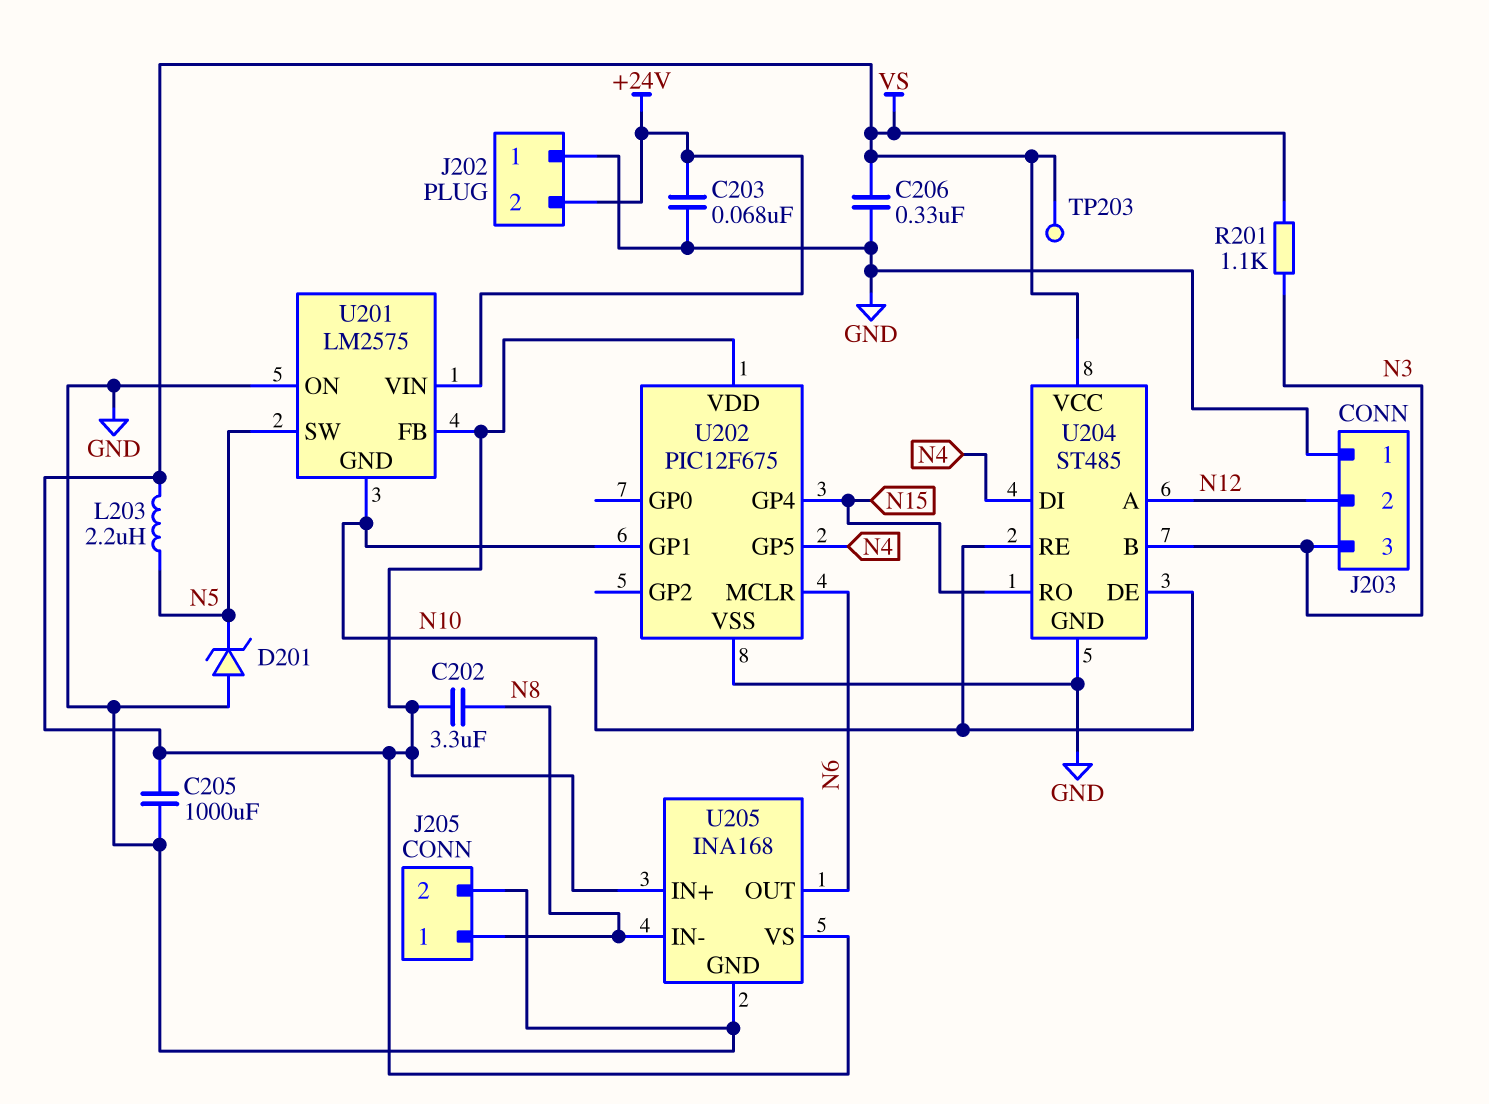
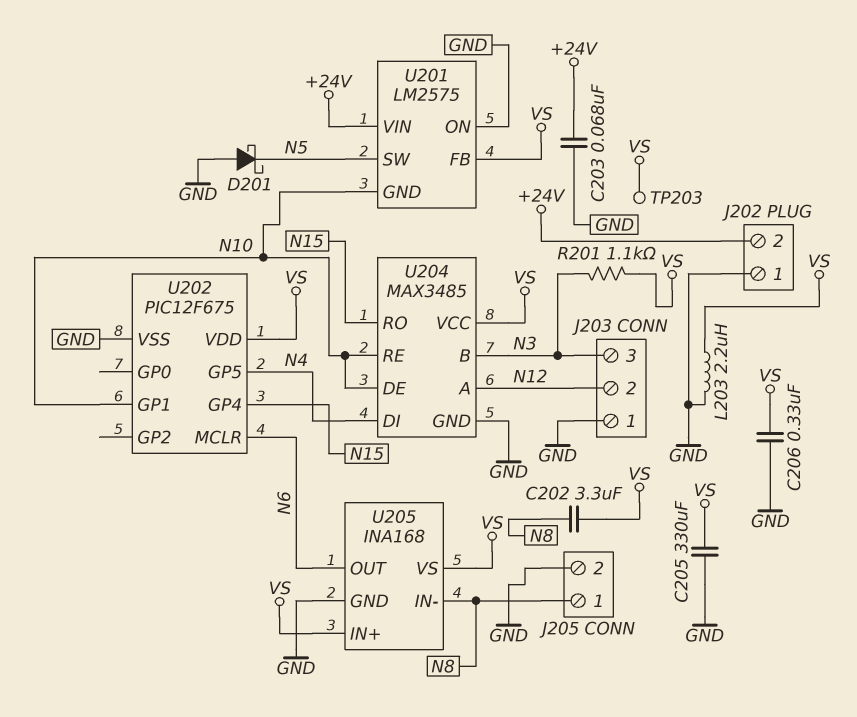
C205: 1000uF (GND, VS) -> 330uF (GND, VS)
D201: zener (A GND, K N5) -> schottky (A GND, K N5)
L203: 2.2uH (N5, VS) -> 2.2uH (GND, VS)
U204: ST485 -> MAX3485

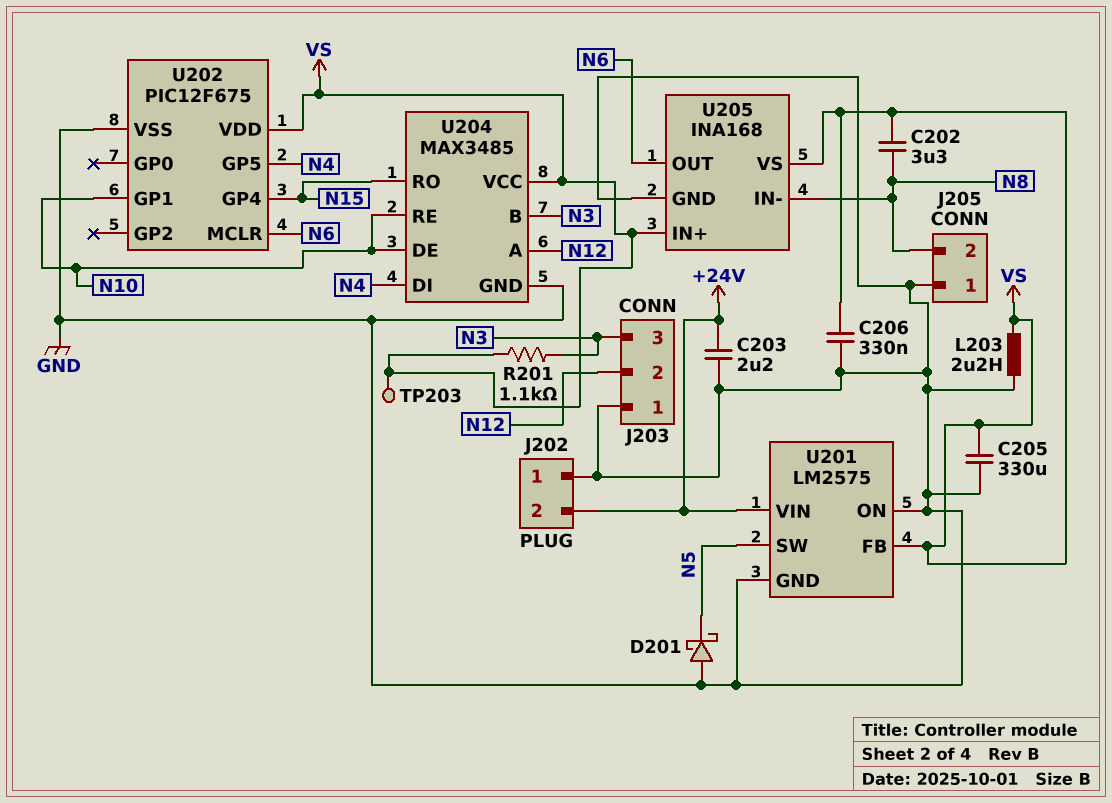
C203: 68nF (+24V, GND) -> 2.2uF (+24V, GND)
J205 pin 1: N8 -> GND
J205 pin 2: GND -> N8
U201 pin GND: N10 -> GND

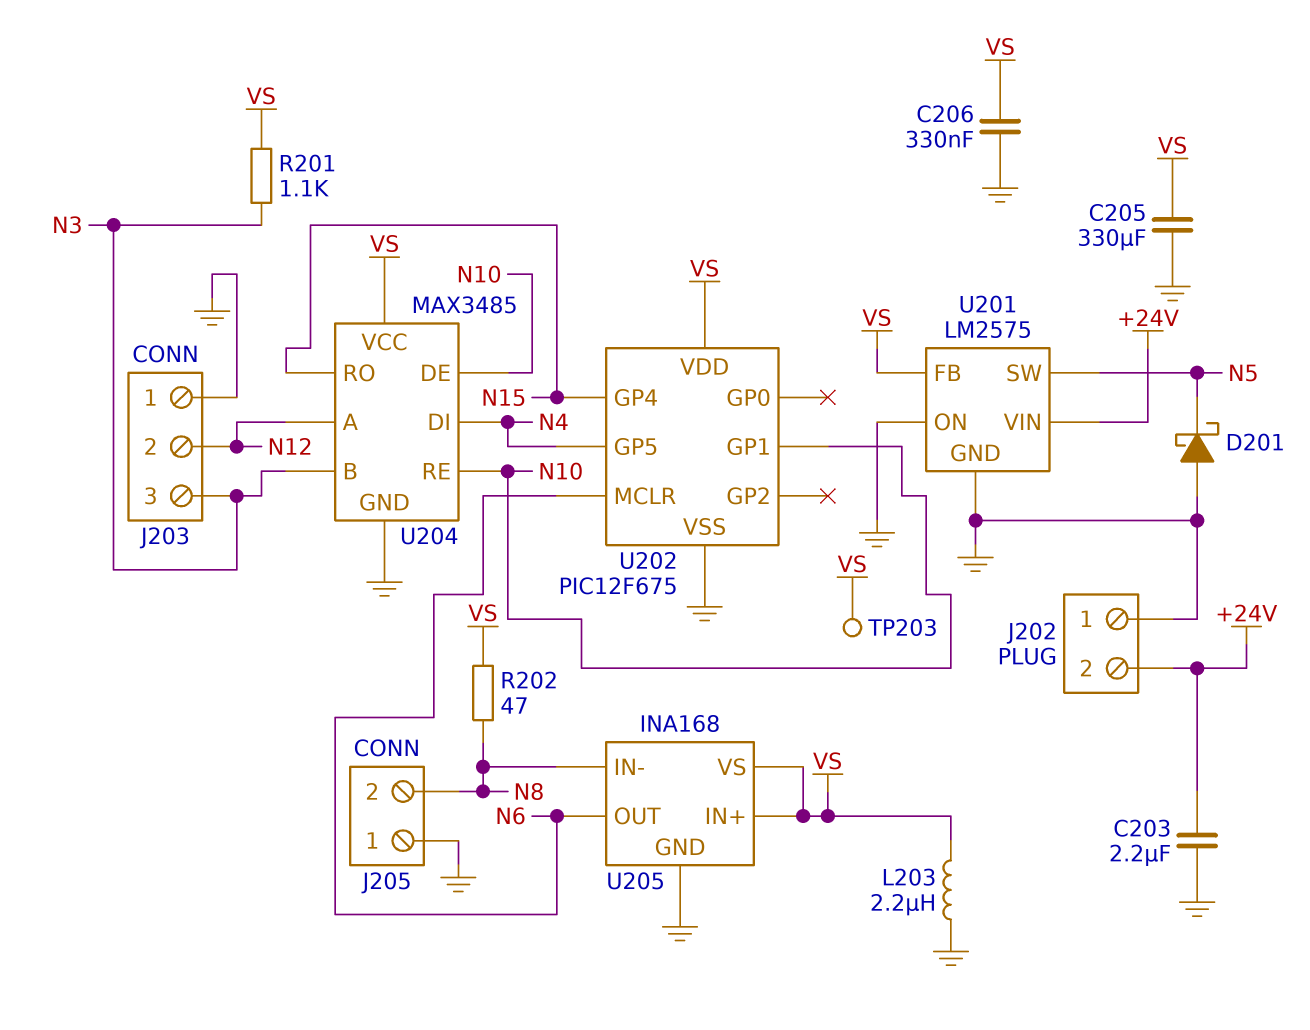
C202: 3.3uF (N8, VS) -> none
R202: none -> 47 (N8, VS)

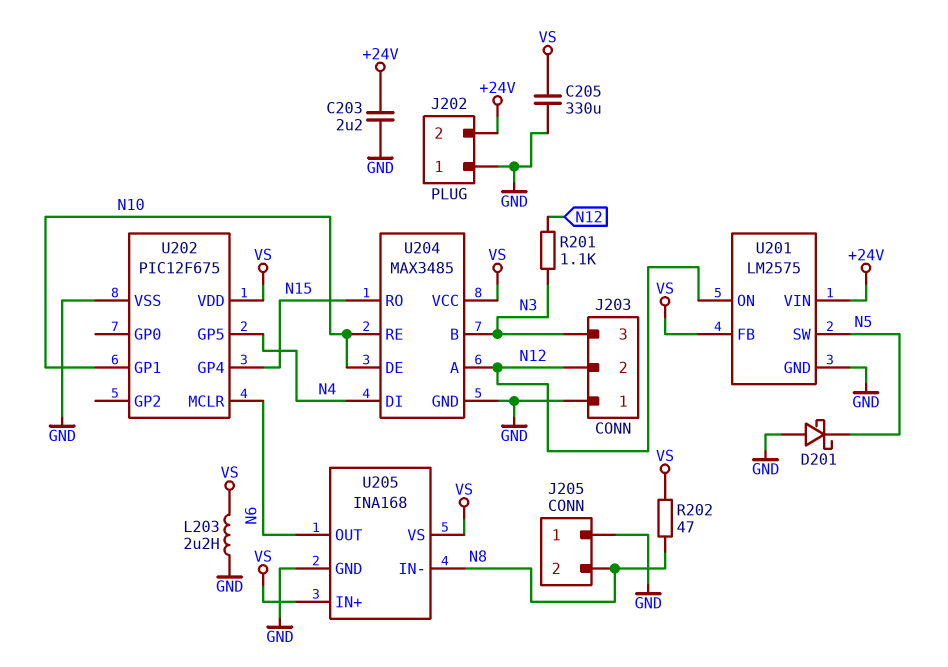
C206: 330nF (GND, VS) -> none
R201: 1.1k (N3, VS) -> 1.1k (N3, N12)
TP203: test point (VS) -> none
U201 pin ON: GND -> N12

